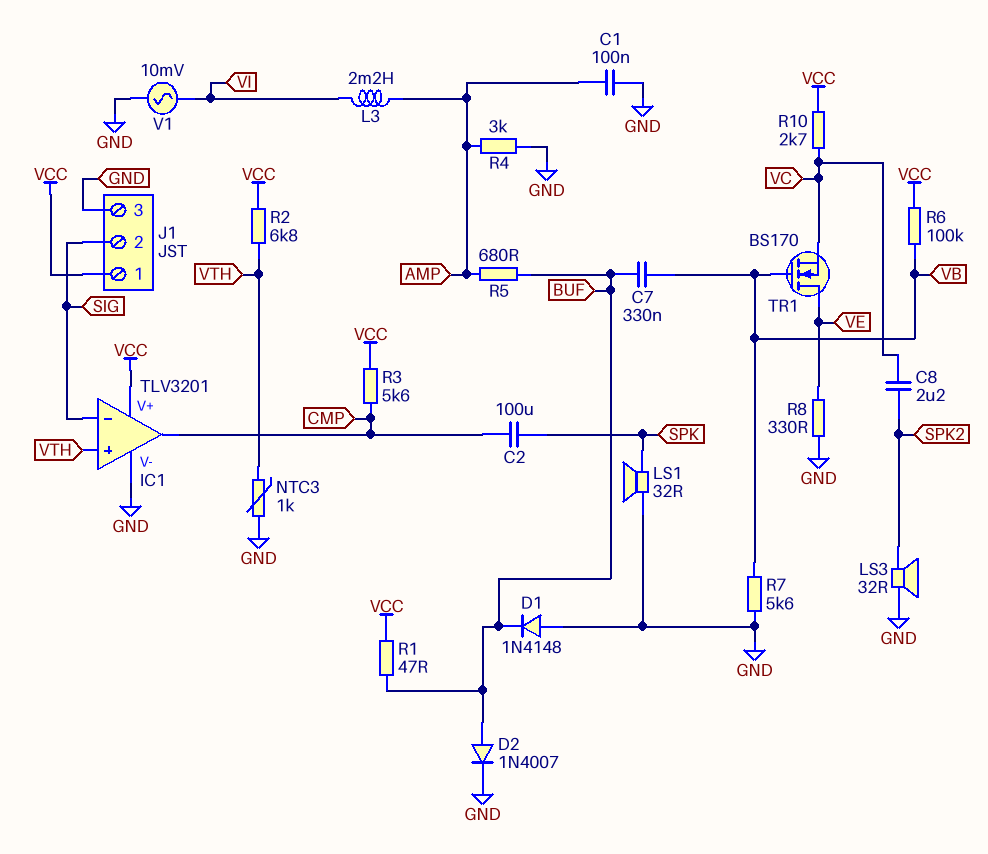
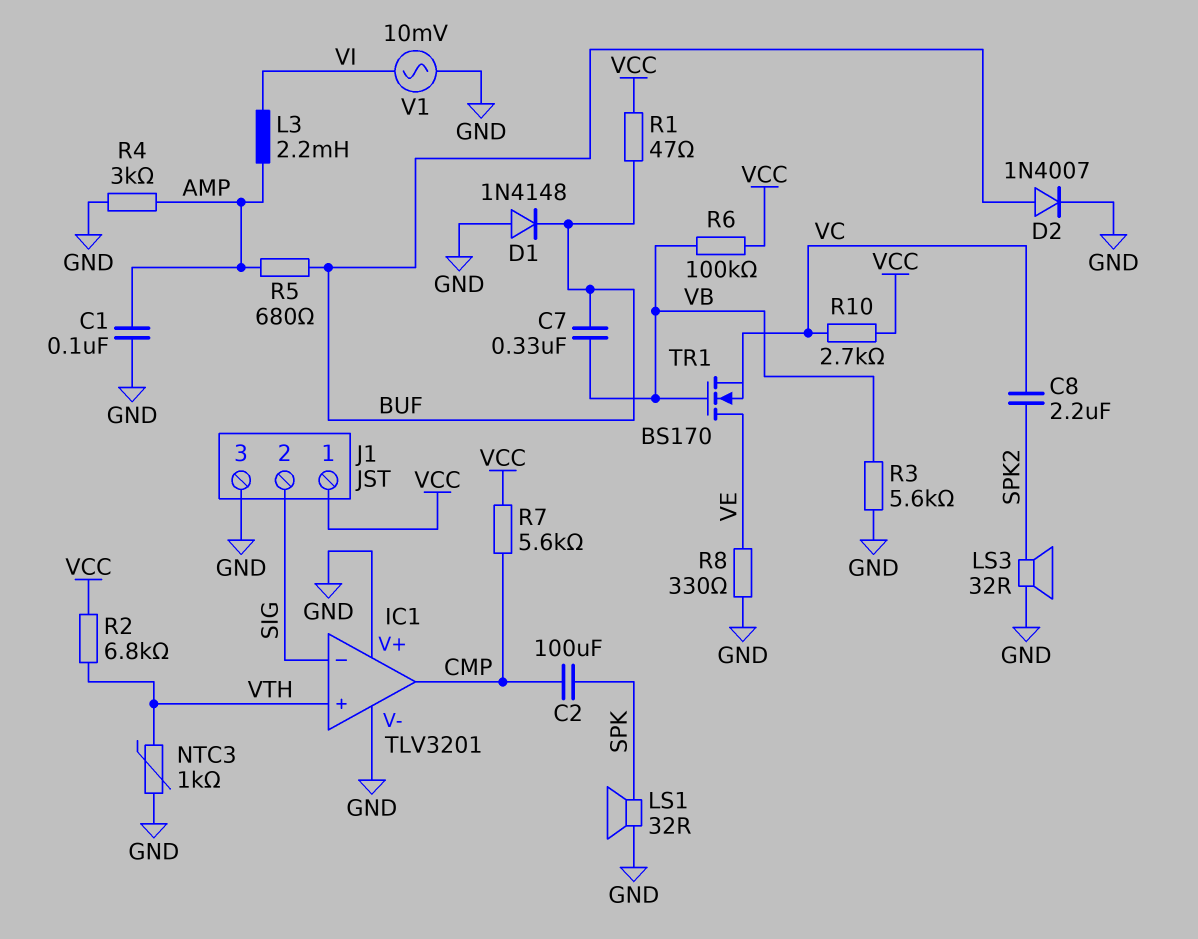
IC1 pin V+: VCC -> GND
R3: 5.6k (CMP, VCC) -> 5.6k (GND, VB)
R7: 5.6k (GND, VB) -> 5.6k (CMP, VCC)

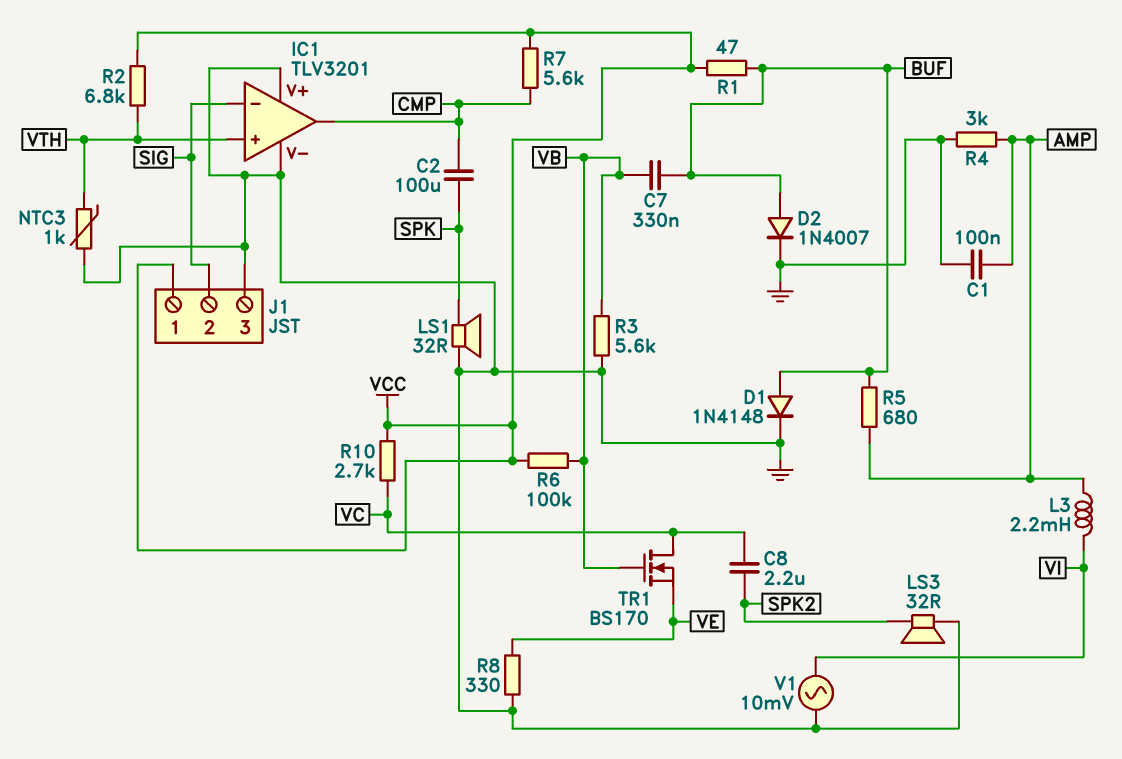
D1: diode 1N4148 (A GND, K BUF) -> diode 1N4148 (A BUF, K GND)
TR1: NMOS BS170 (G VB, D VE, S VC) -> NMOS BS170 (G VB, D VC, S VE)

